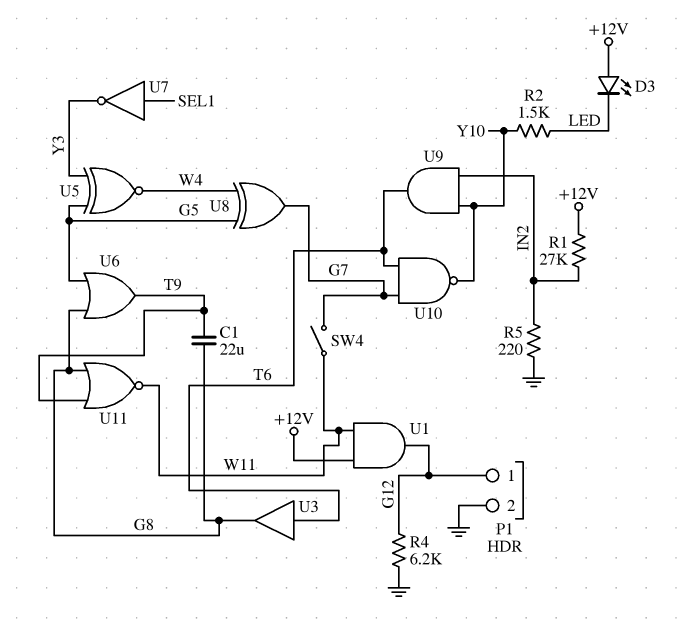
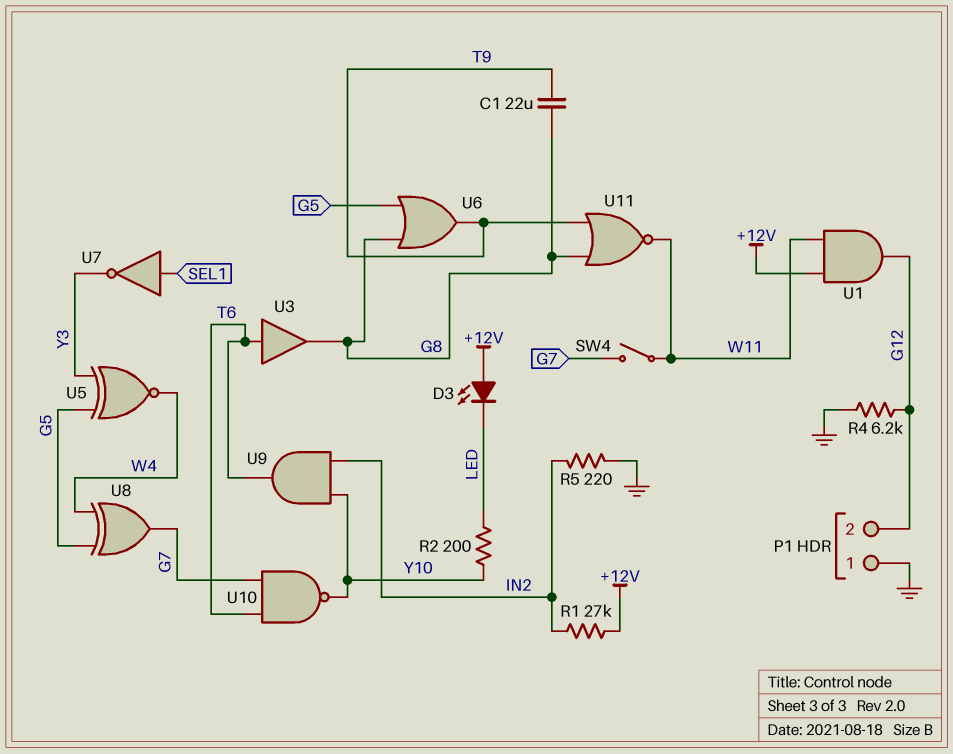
P1 pin 1: G12 -> GND
P1 pin 2: GND -> G12
R2: 1.5k (LED, Y10) -> 200 (LED, Y10)

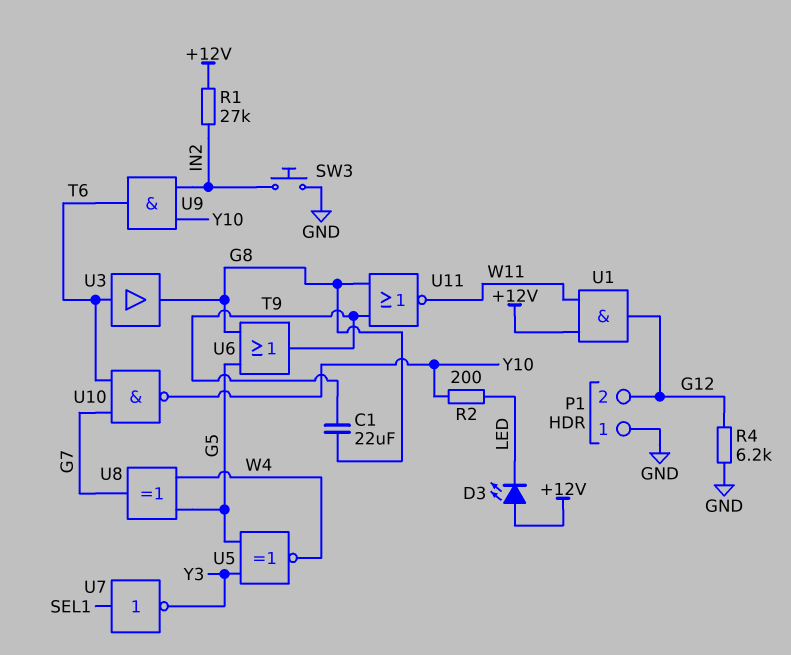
R5: 220 (GND, IN2) -> none
SW3: none -> button (GND, IN2)
SW4: switch (G7, W11) -> none

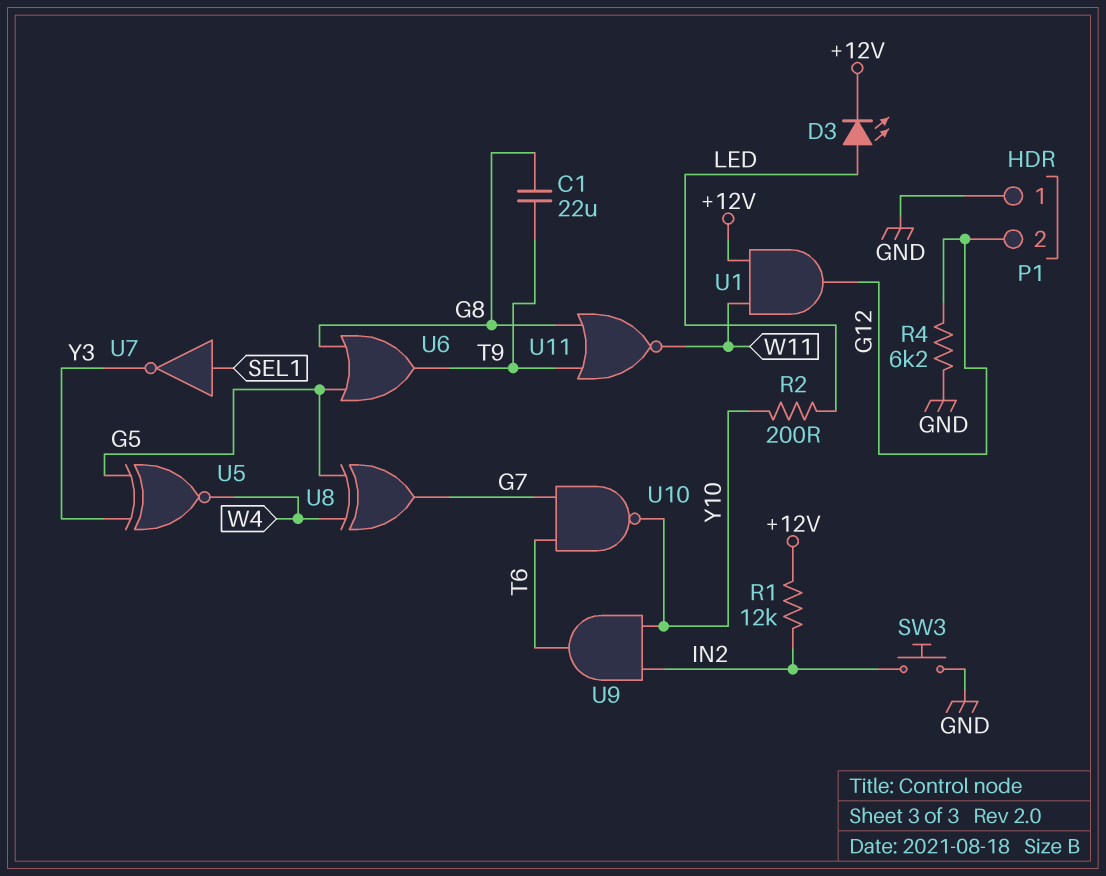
D3: LED (A +12V, K LED) -> LED (A LED, K +12V)
R1: 27k (+12V, IN2) -> 12k (+12V, IN2)
U3: buffer (in T6, out G8) -> none

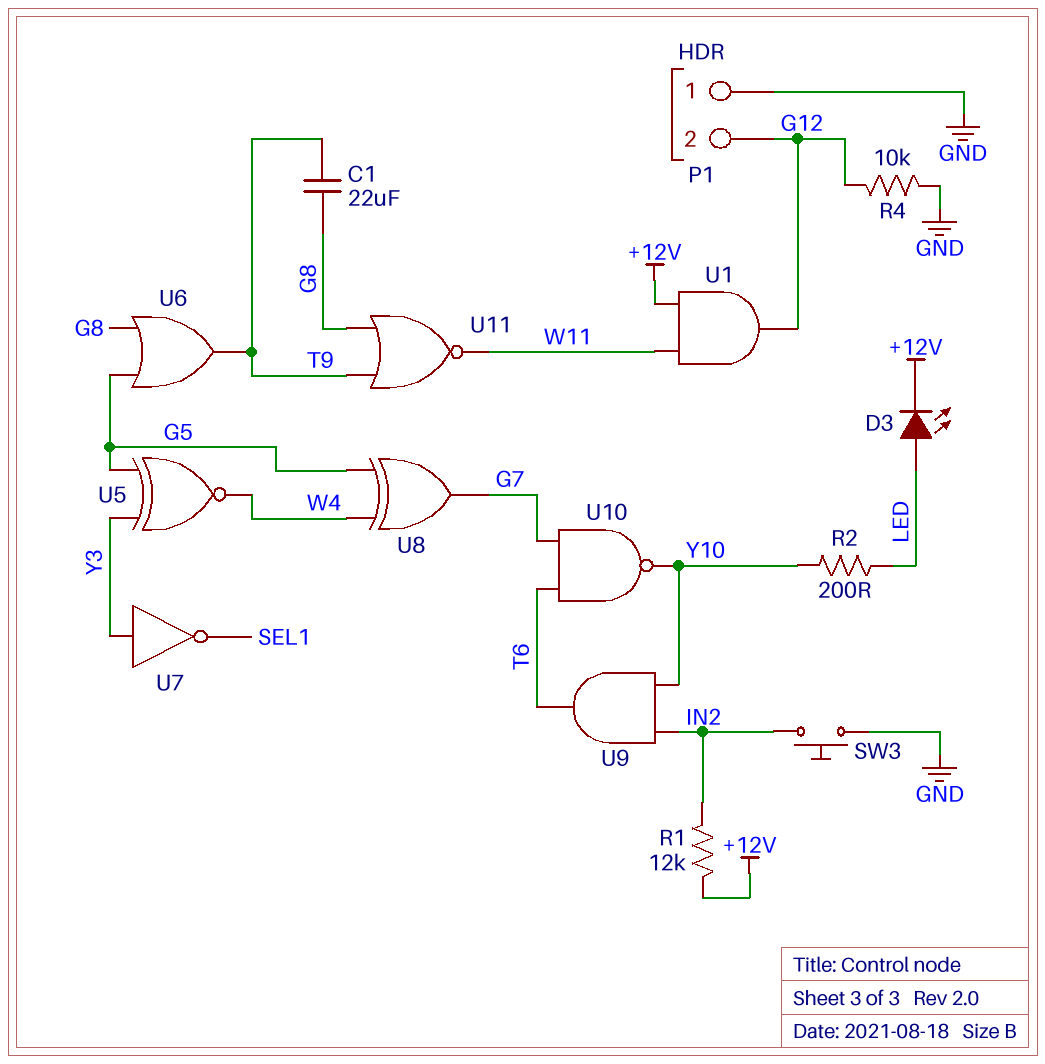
R4: 6.2k (G12, GND) -> 10k (G12, GND)
U7: NOT (in SEL1, out Y3) -> NOT (in Y3, out SEL1)

